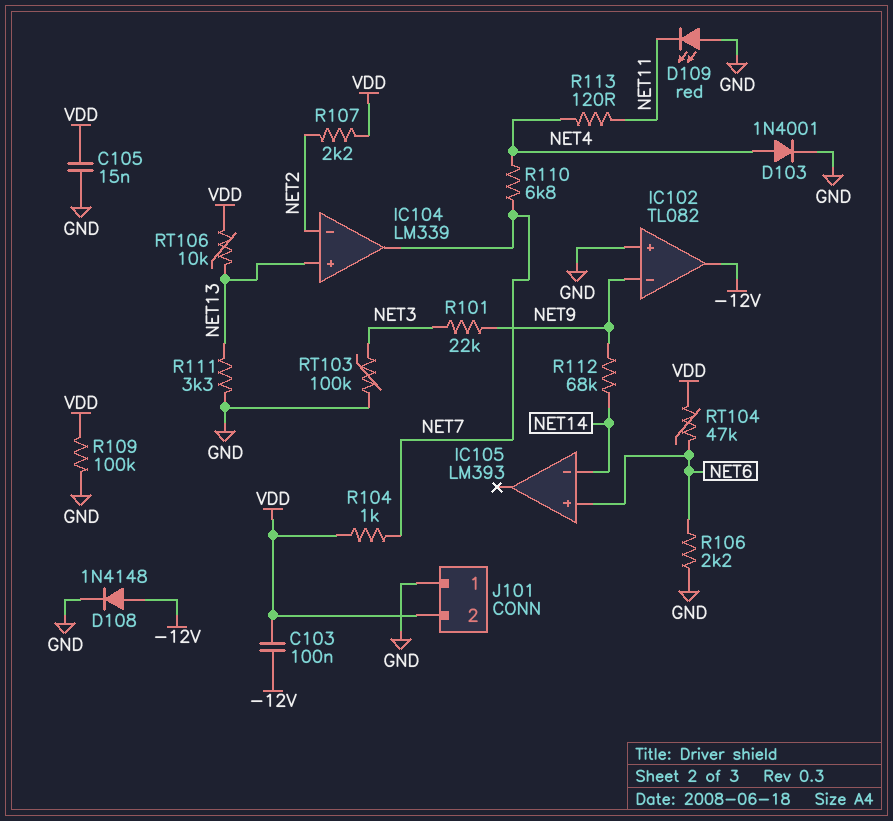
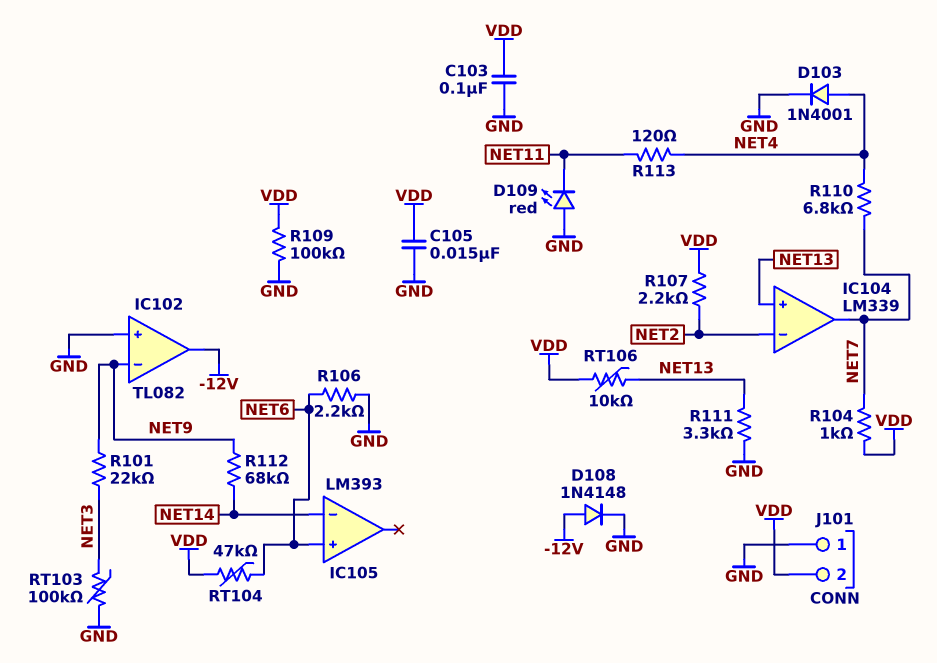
C103: 100nF (-12V, VDD) -> 100nF (GND, VDD)

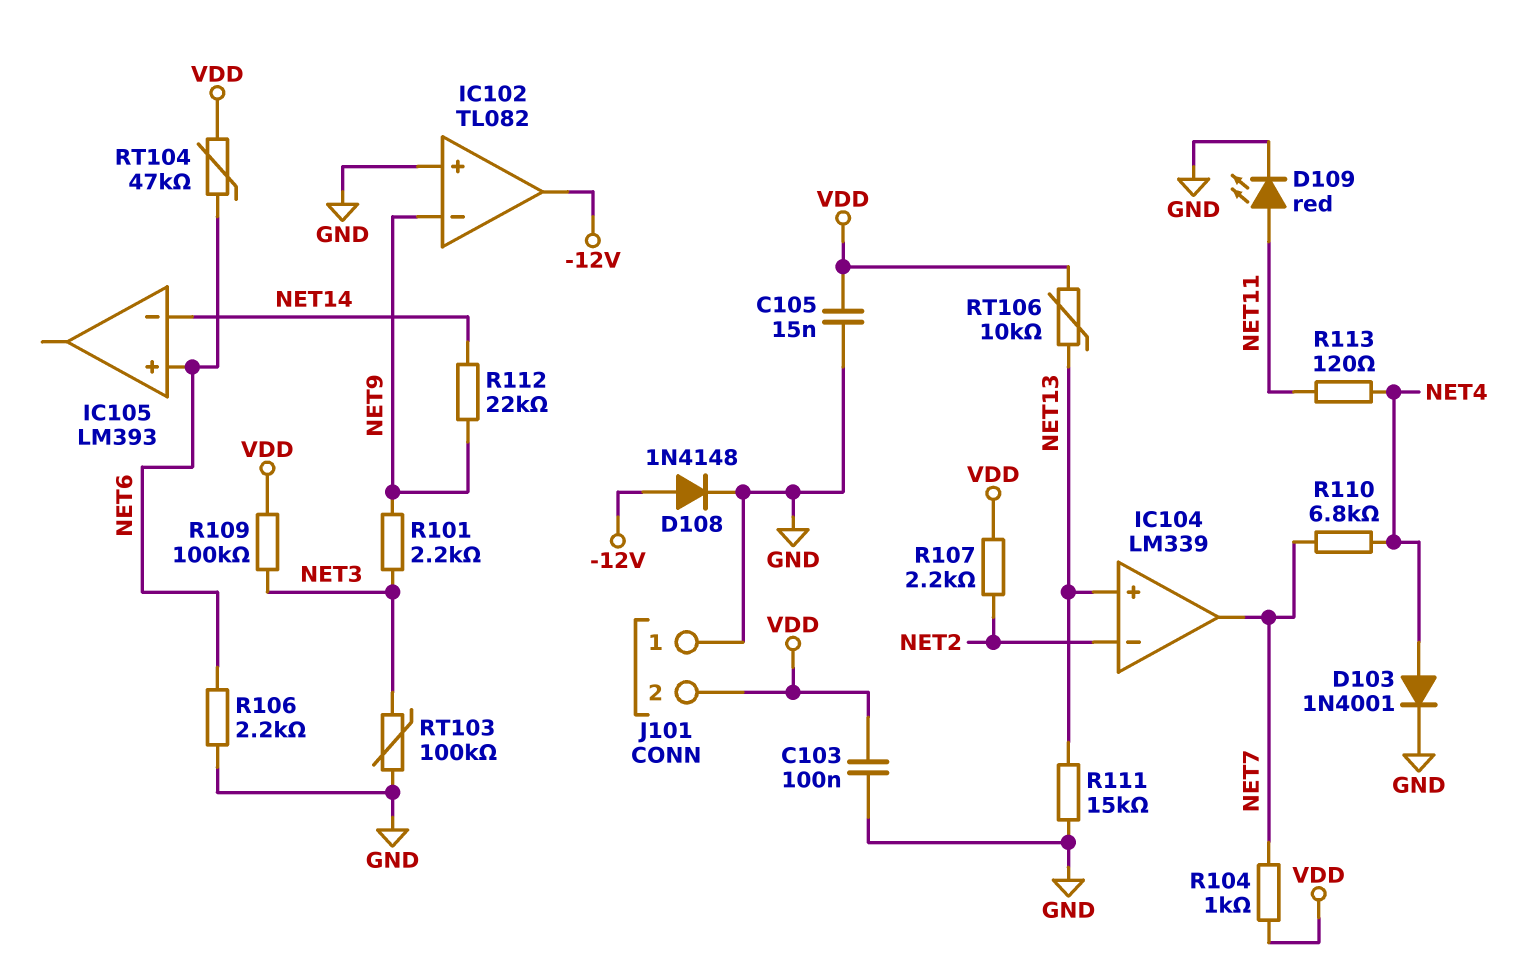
D109: LED red (A GND, K NET11) -> LED red (A NET11, K GND)
R101: 22k (NET3, NET9) -> 2.2k (NET3, NET9)
R109: 100k (GND, VDD) -> 100k (NET3, VDD)
R111: 3.3k (GND, NET13) -> 15k (GND, NET13)
R112: 68k (NET9, NET14) -> 22k (NET9, NET14)

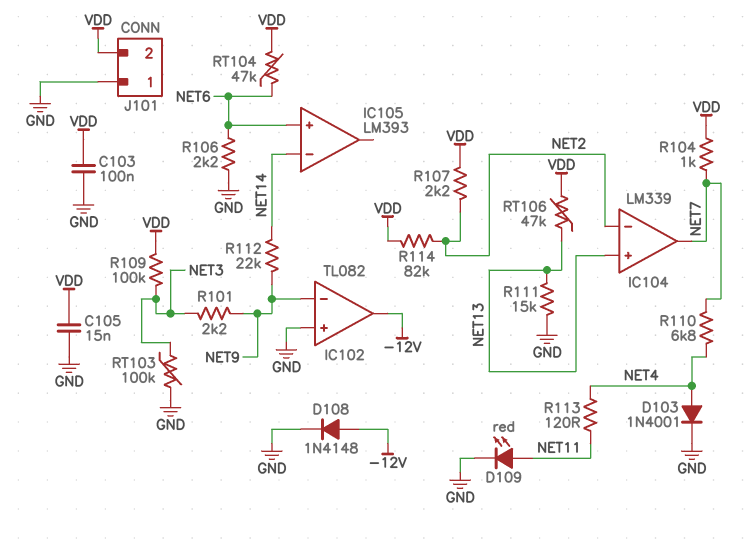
R114: none -> 82k (NET2, VDD)
RT106: 10k (NET13, VDD) -> 47k (NET13, VDD)

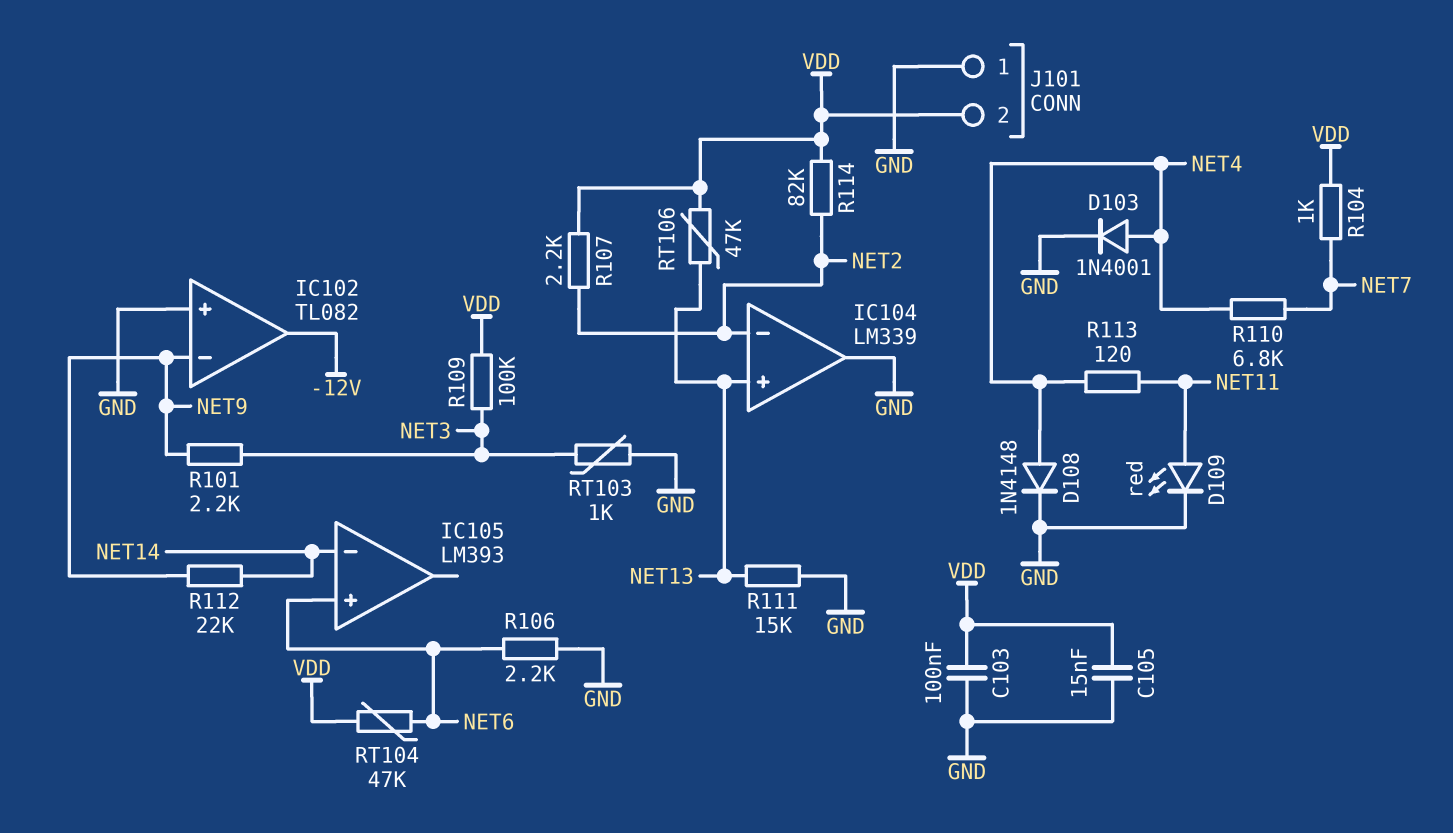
D108: diode 1N4148 (A -12V, K GND) -> diode 1N4148 (A NET4, K GND)
IC104 pin out: NET7 -> GND
RT103: 100k (GND, NET3) -> 1k (GND, NET3)

